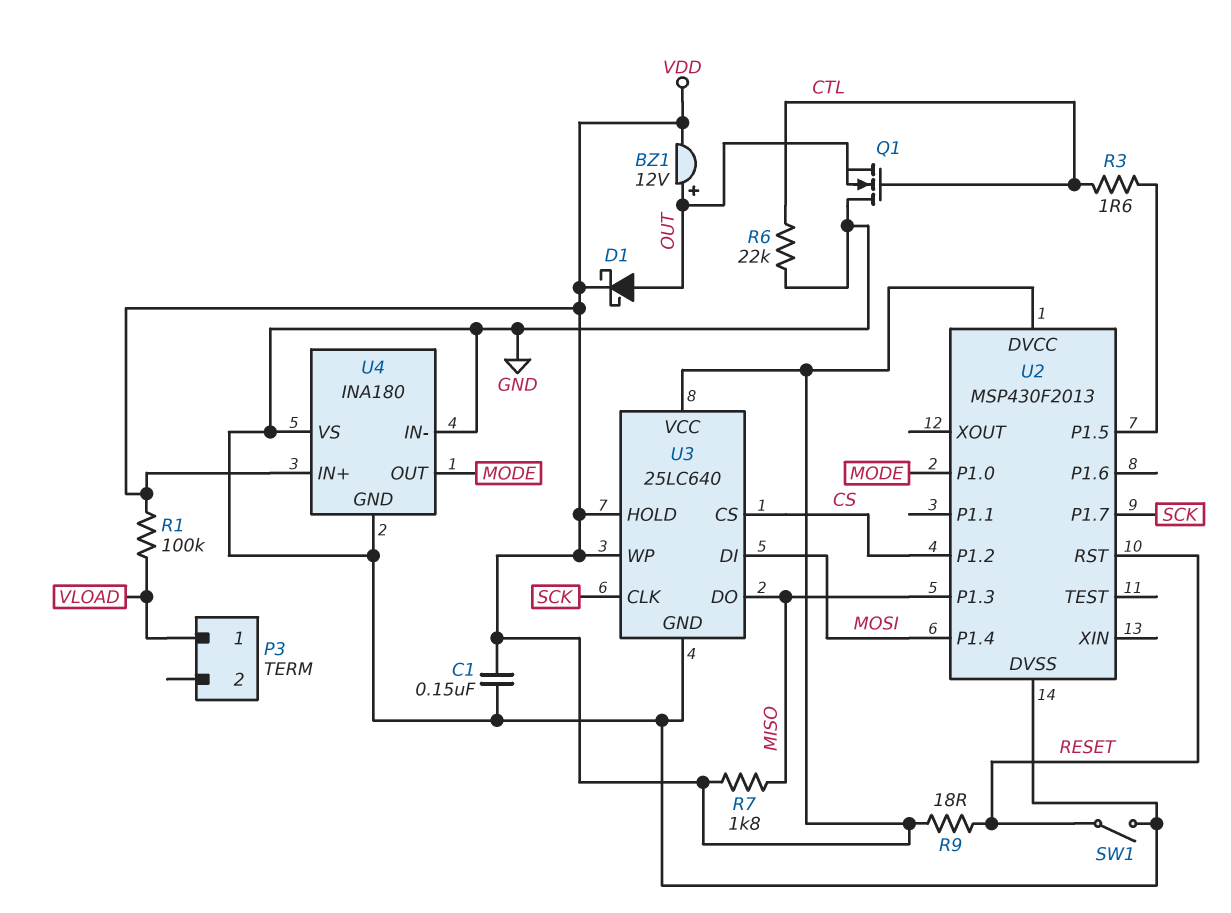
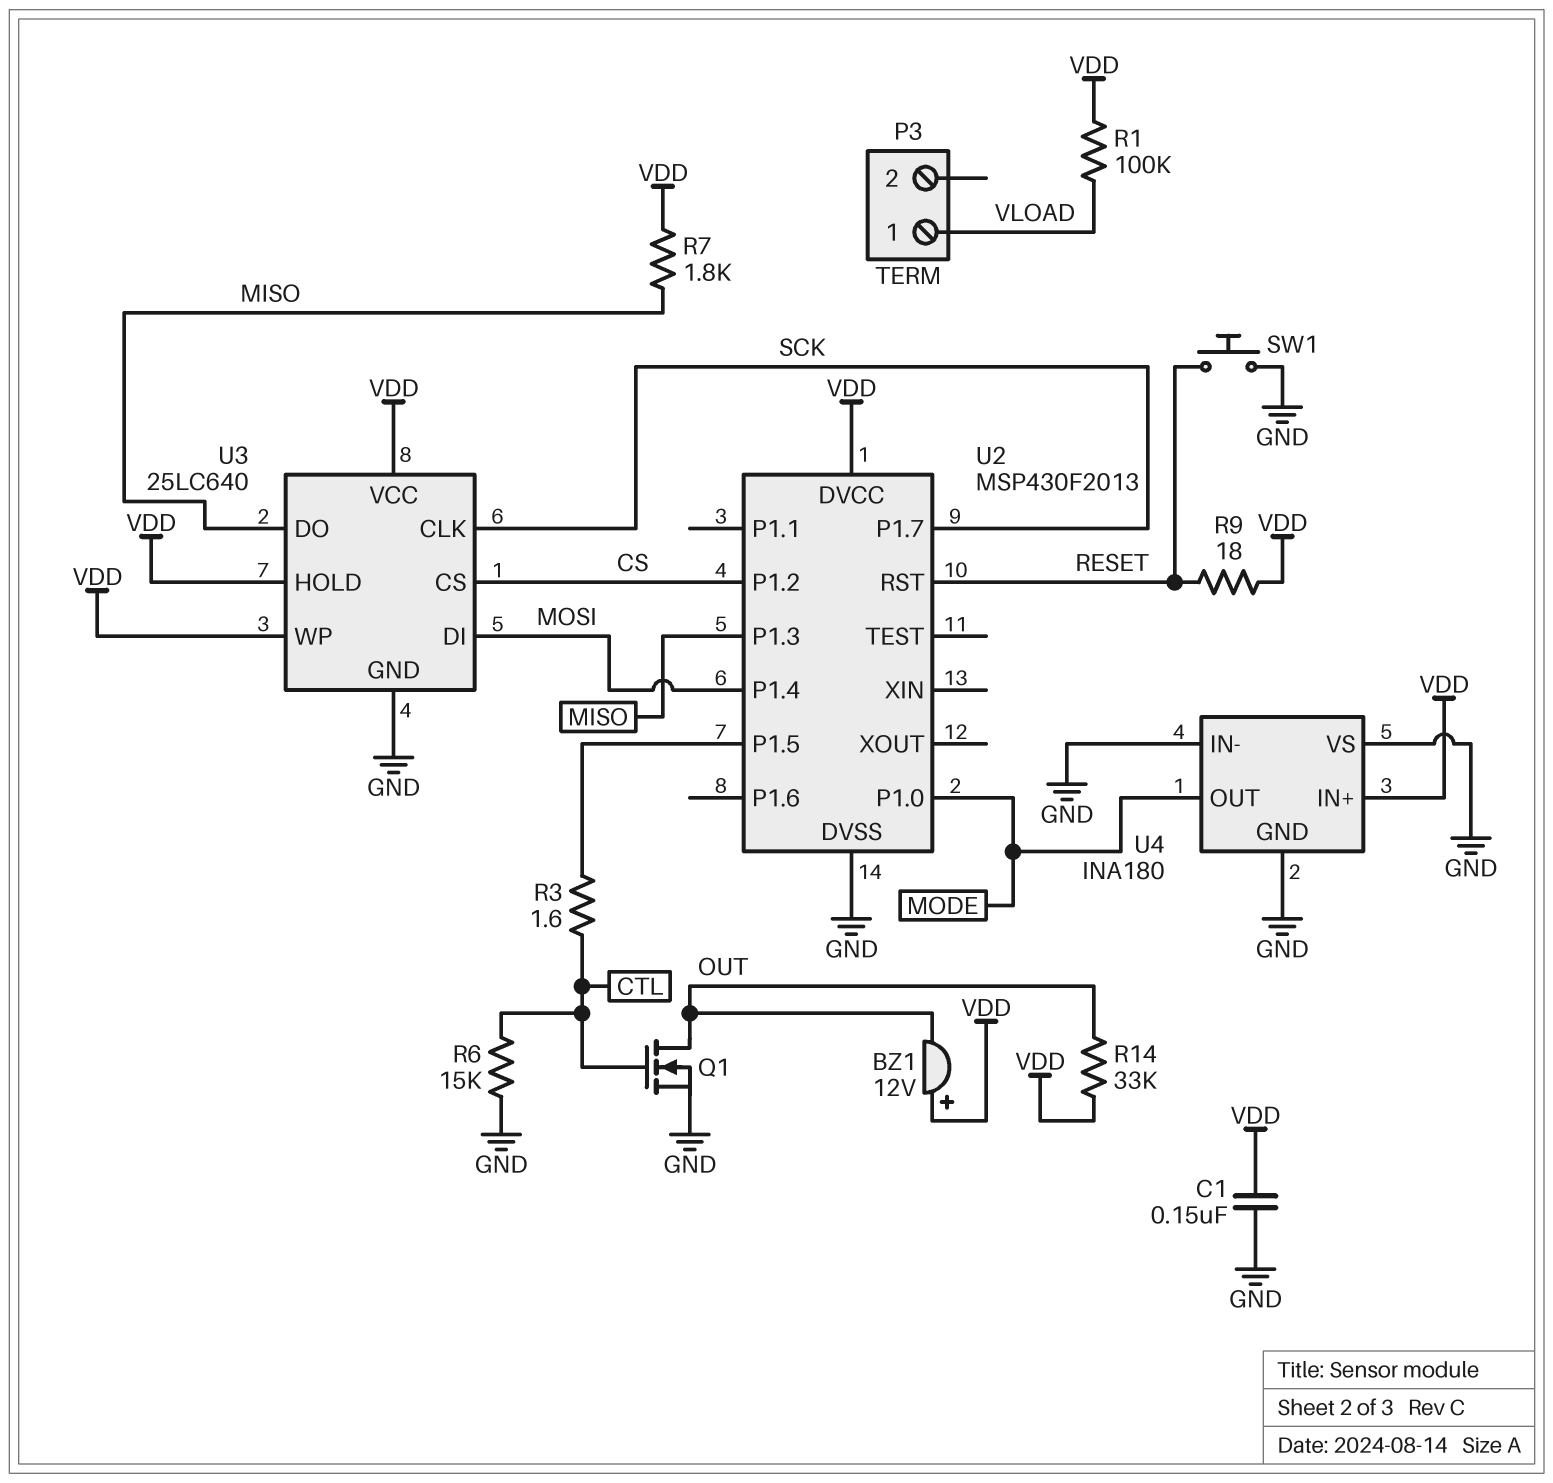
BZ1: buzzer 12V (plus OUT, minus VDD) -> buzzer 12V (plus VDD, minus OUT)
D1: schottky (A OUT, K VDD) -> none
Q1: NMOS (G CTL, D GND, S OUT) -> NMOS (G CTL, D OUT, S GND)
R6: 22k (CTL, GND) -> 15k (CTL, GND)
R14: none -> 33k (OUT, VDD)
SW1: switch (GND, RESET) -> button (GND, RESET)

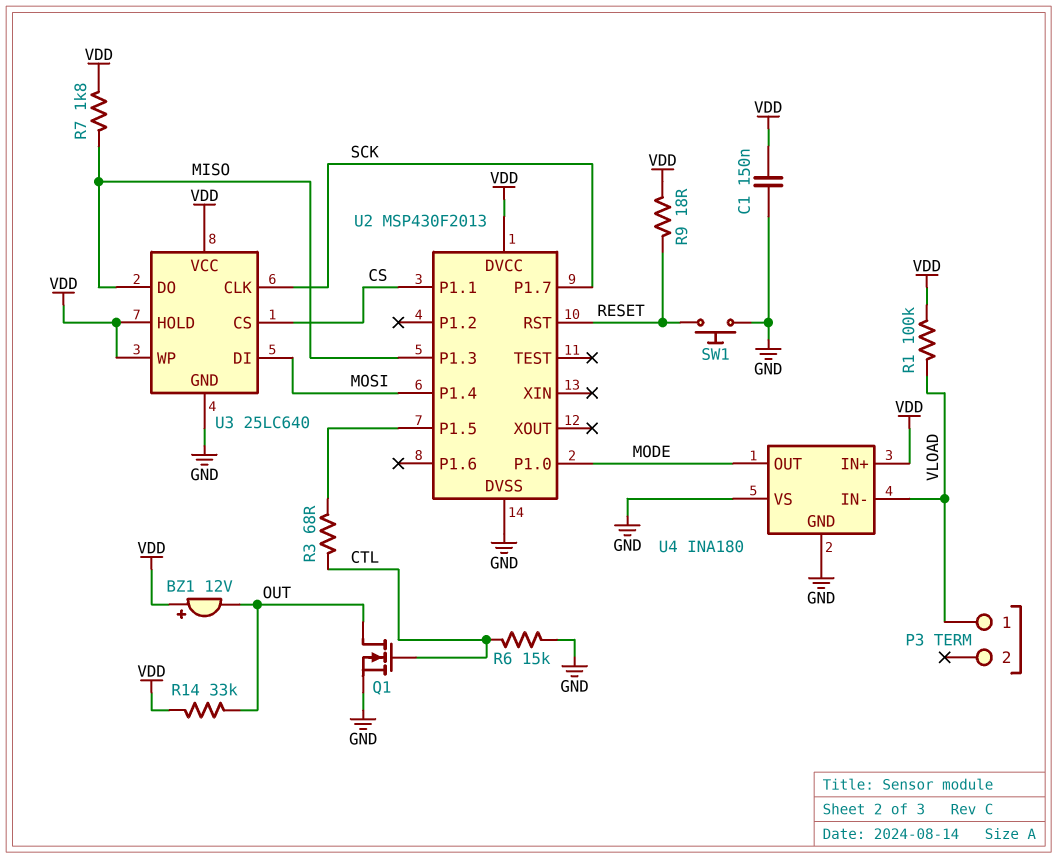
R3: 1.6 (CTL, U2/P1.5) -> 68 (CTL, U2/P1.5)
U2 pin P1.1: none -> CS
U2 pin P1.2: CS -> none
U4 pin IN-: GND -> VLOAD

